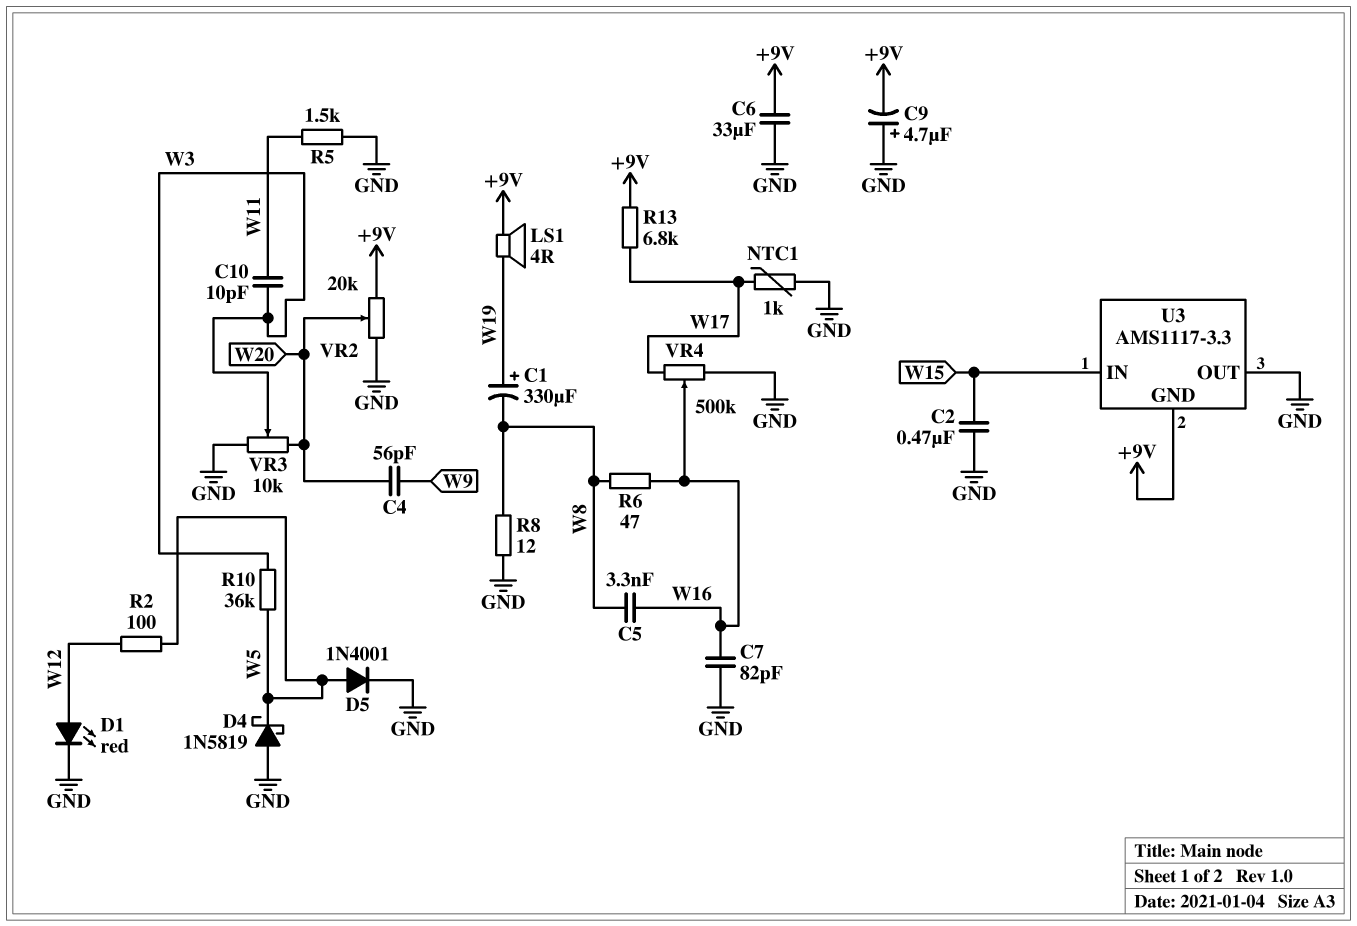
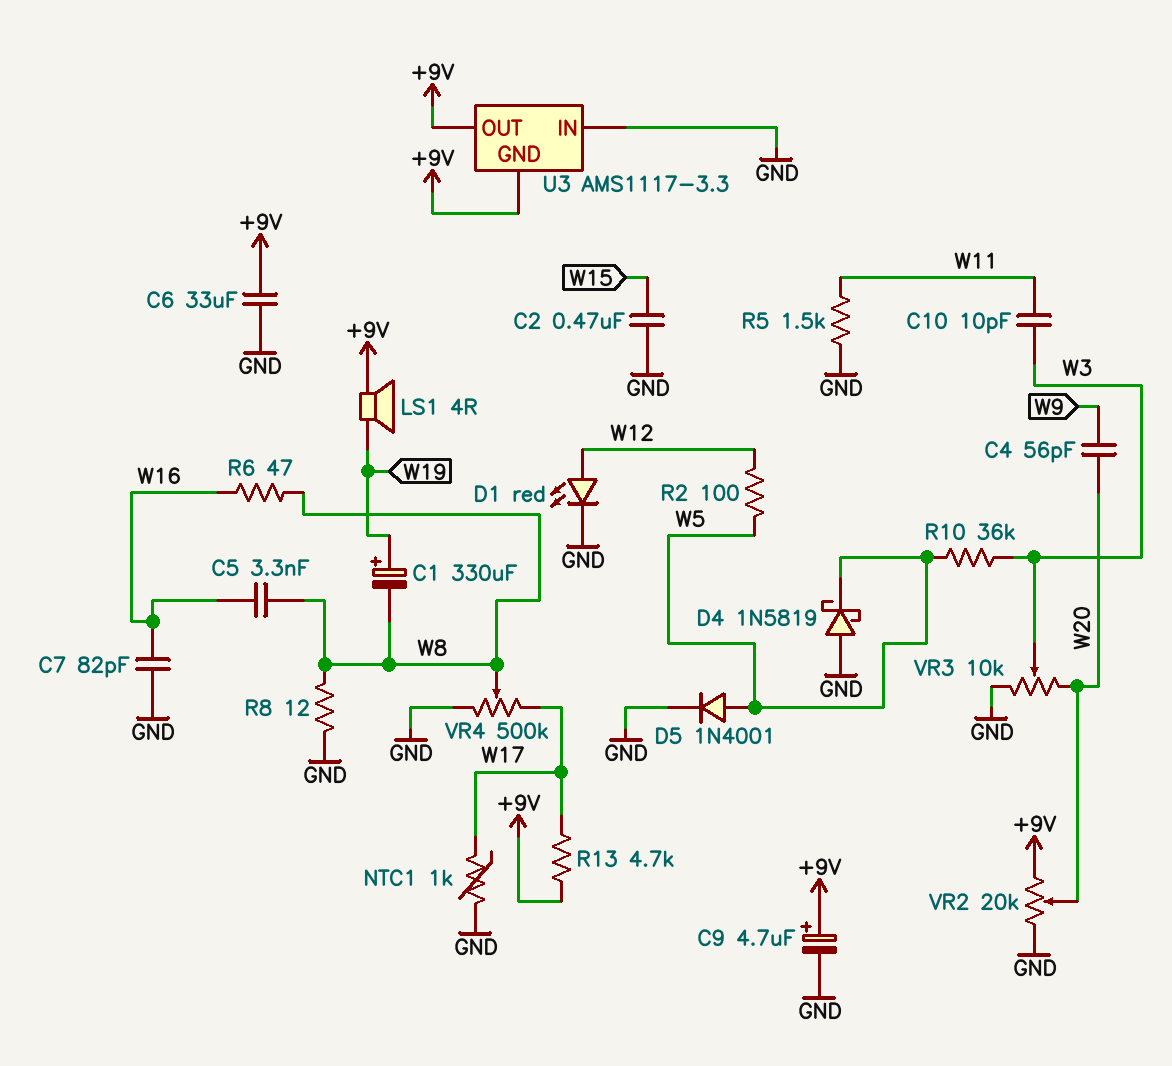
C9: 4.7uF (plus GND, minus +9V) -> 4.7uF (plus +9V, minus GND)
R13: 6.8k (+9V, W17) -> 4.7k (+9V, W17)
U3 pin IN: W15 -> GND
U3 pin OUT: GND -> +9V
VR4: 500k (GND, W17, wiper W16) -> 500k (GND, W17, wiper W8)

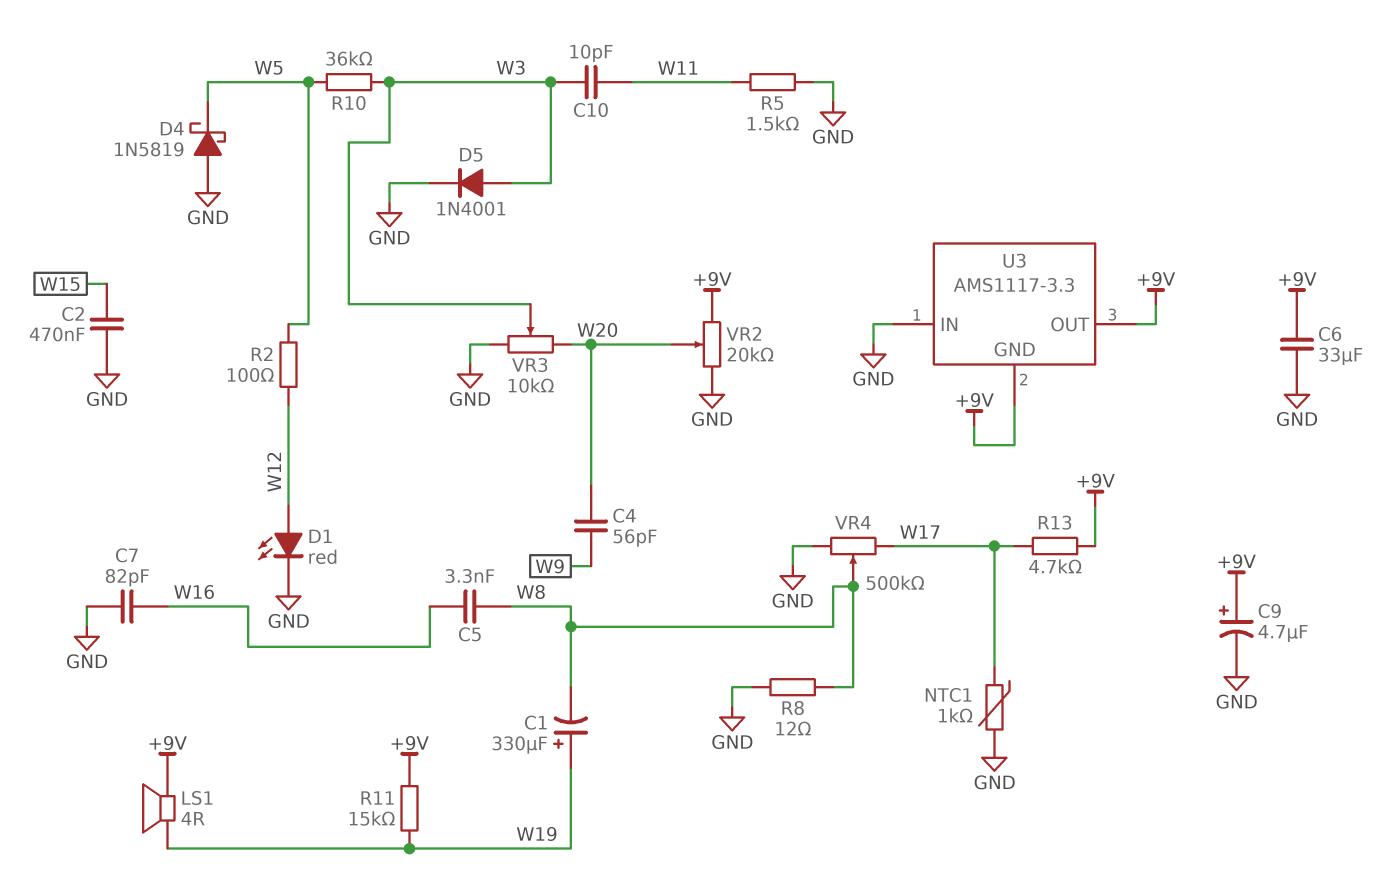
D5: diode 1N4001 (A W5, K GND) -> diode 1N4001 (A W3, K GND)
R6: 47 (W8, W16) -> none
R11: none -> 15k (+9V, W19)

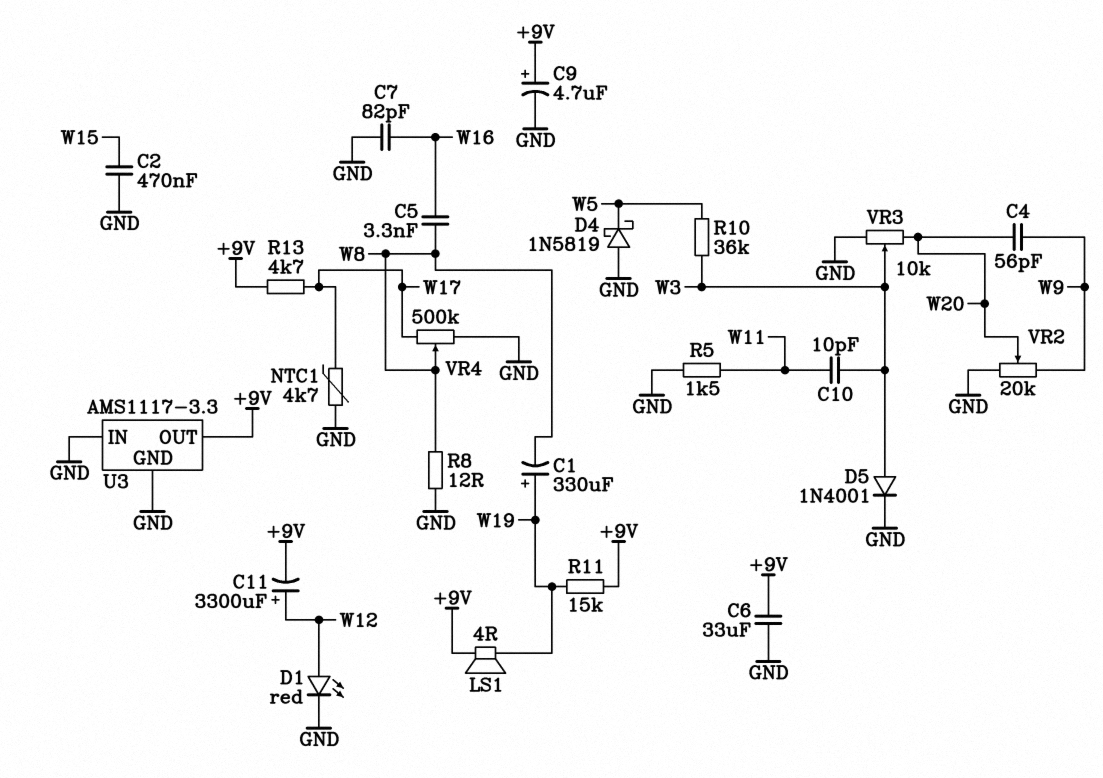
C11: none -> 3300uF (plus W12, minus +9V)
NTC1: 1k (GND, W17) -> 4.7k (GND, W17)
R2: 100 (W5, W12) -> none
U3 pin GND: +9V -> GND
VR2: 20k (+9V, GND, wiper W20) -> 20k (GND, W9, wiper W20)

